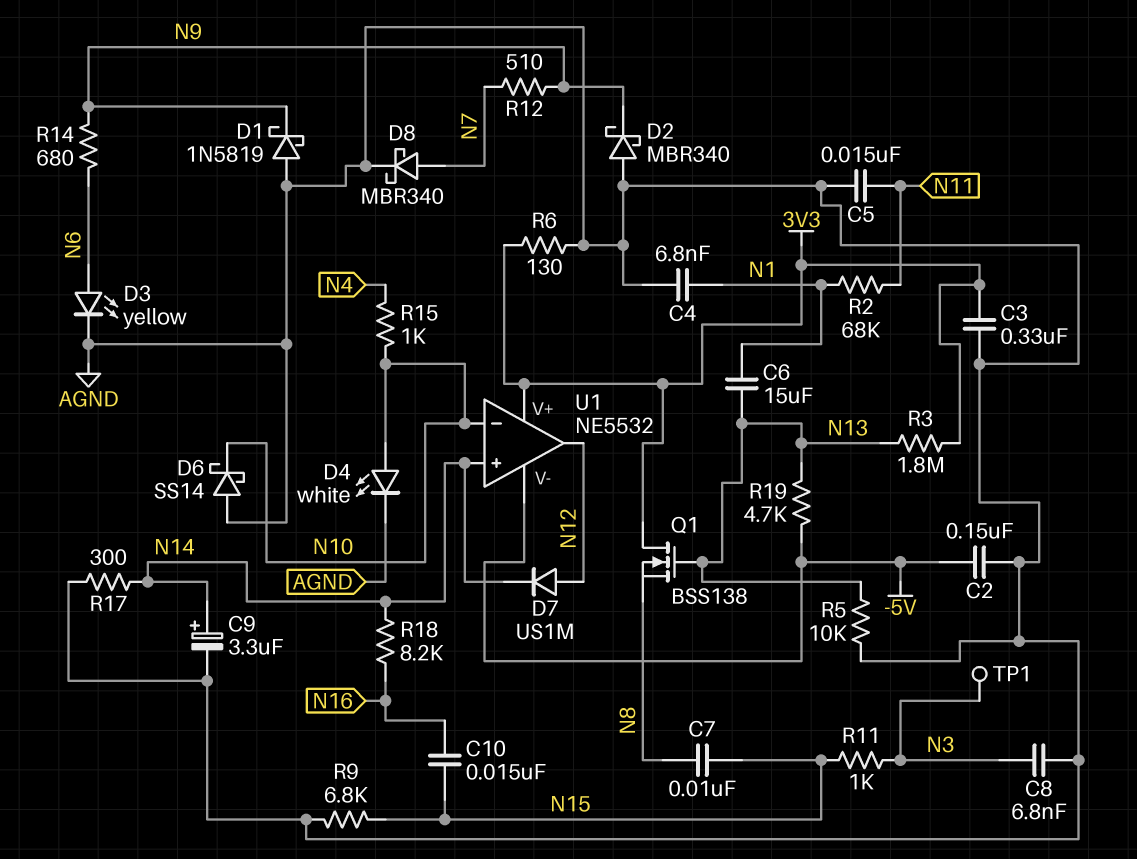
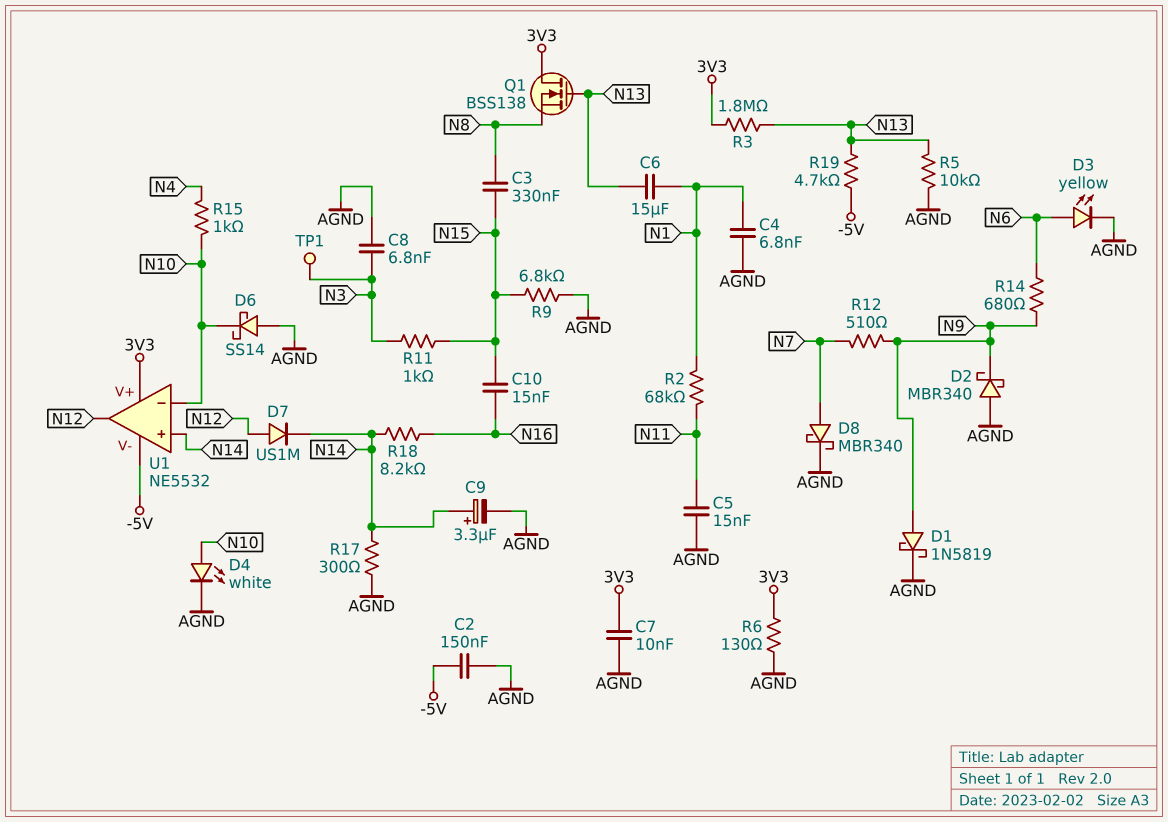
C3: 330nF (3V3, AGND) -> 330nF (N8, N15)
C7: 10nF (N8, N15) -> 10nF (3V3, AGND)
D1: schottky 1N5819 (A AGND, K N9) -> schottky 1N5819 (A N9, K AGND)

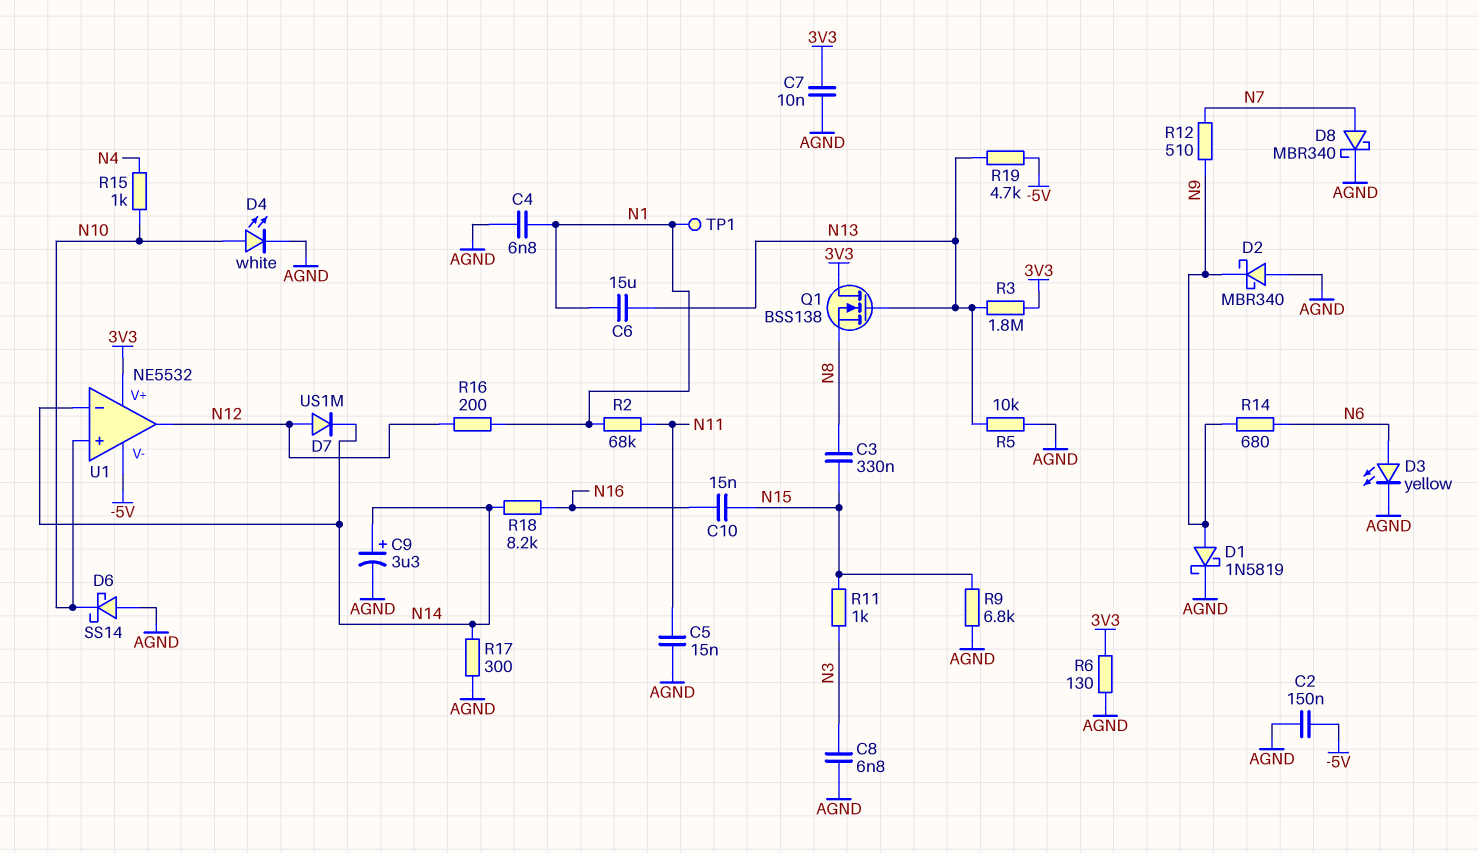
R16: none -> 200 (N1, N12)
TP1: test point (N3) -> test point (N1)
U1 pin in+: N14 -> N10
U1 pin in-: N10 -> N14

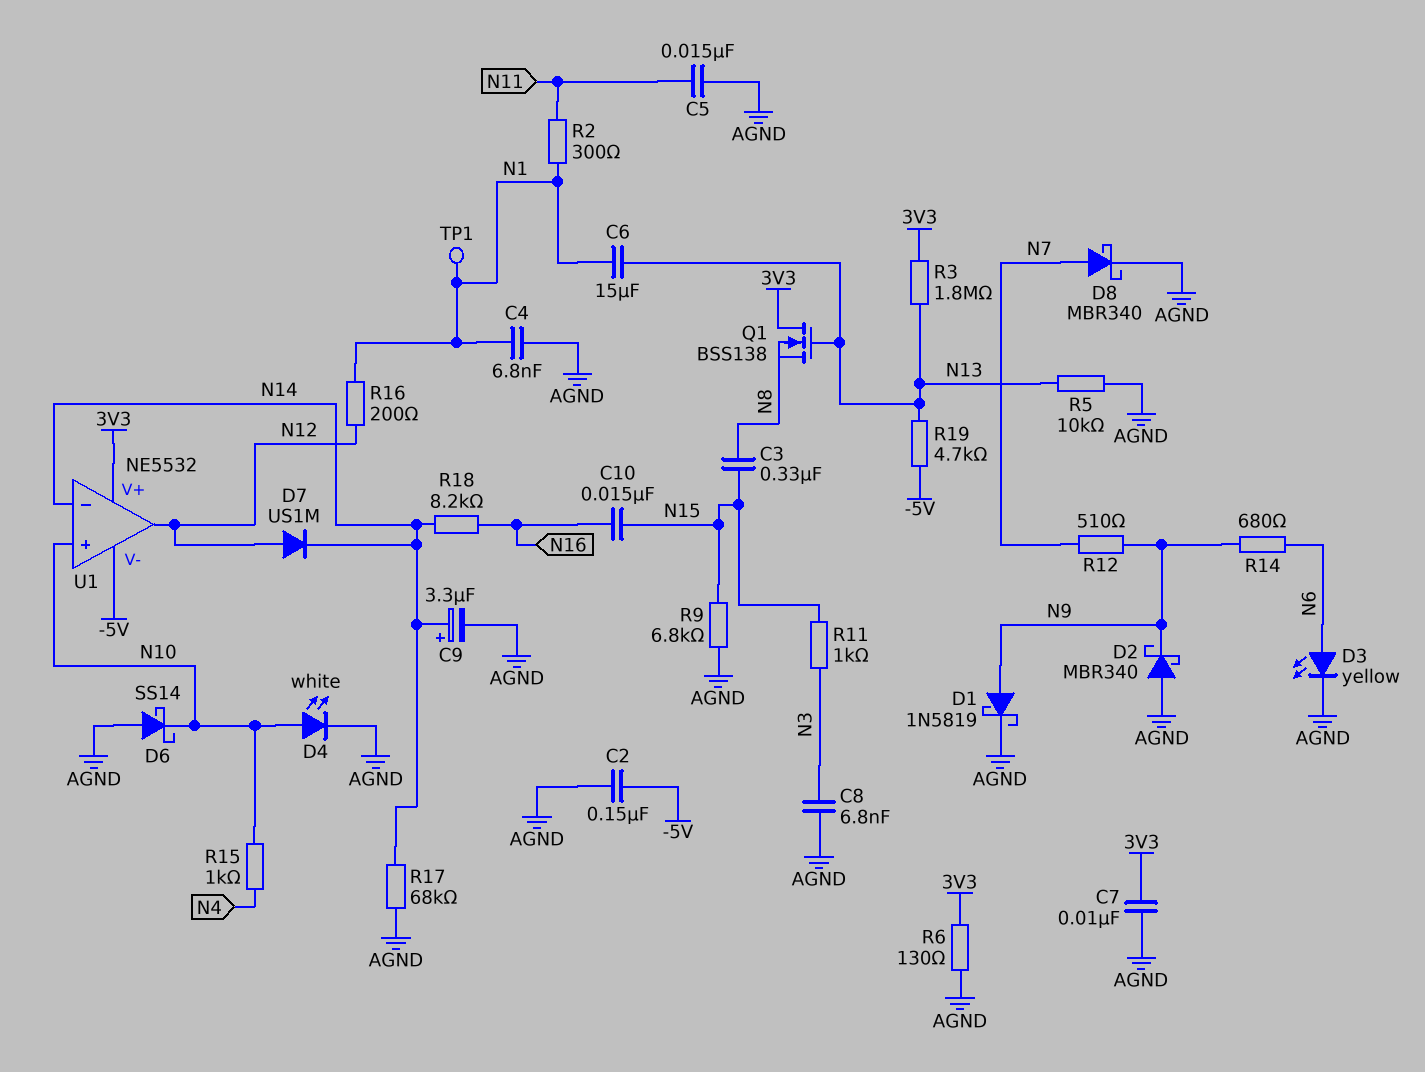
R2: 68k (N1, N11) -> 300 (N1, N11)
R17: 300 (AGND, N14) -> 68k (AGND, N14)

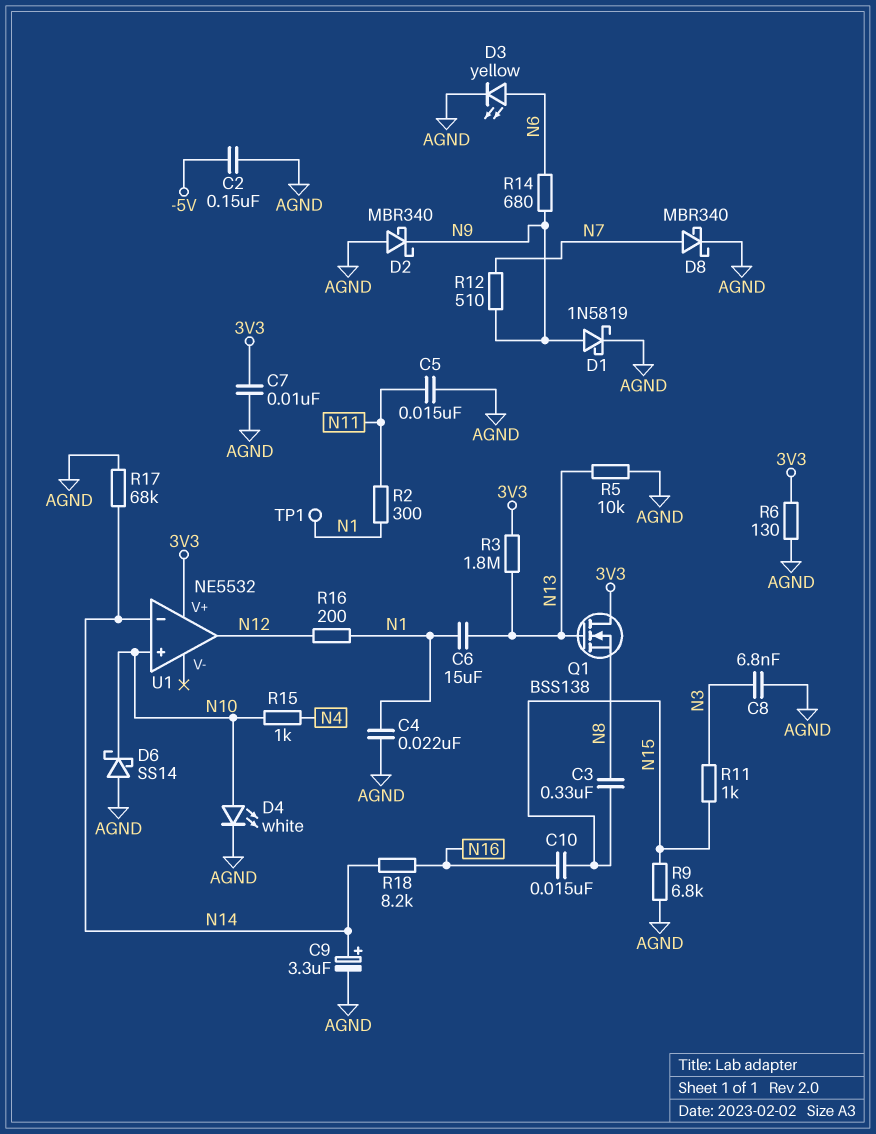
C4: 6.8nF (AGND, N1) -> 22nF (AGND, N1)
D7: diode US1M (A N12, K N14) -> none
R19: 4.7k (-5V, N13) -> none
U1 pin V-: -5V -> none

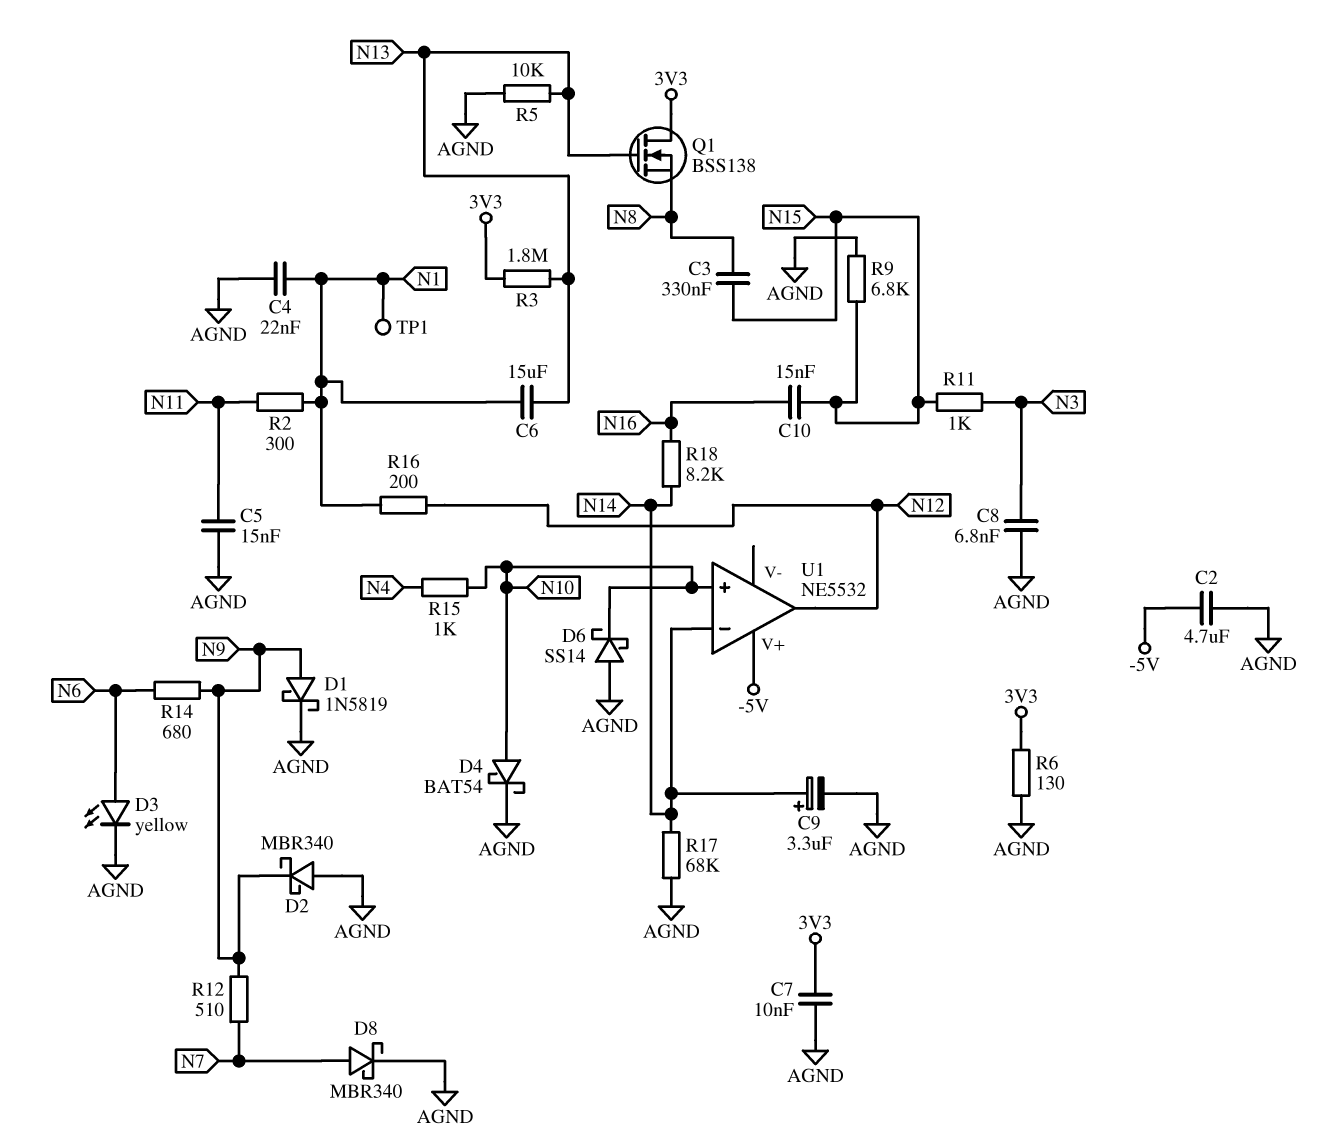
C2: 150nF (-5V, AGND) -> 4.7uF (-5V, AGND)
D4: LED white (A N10, K AGND) -> schottky BAT54 (A N10, K AGND)
U1 pin V+: 3V3 -> -5V

